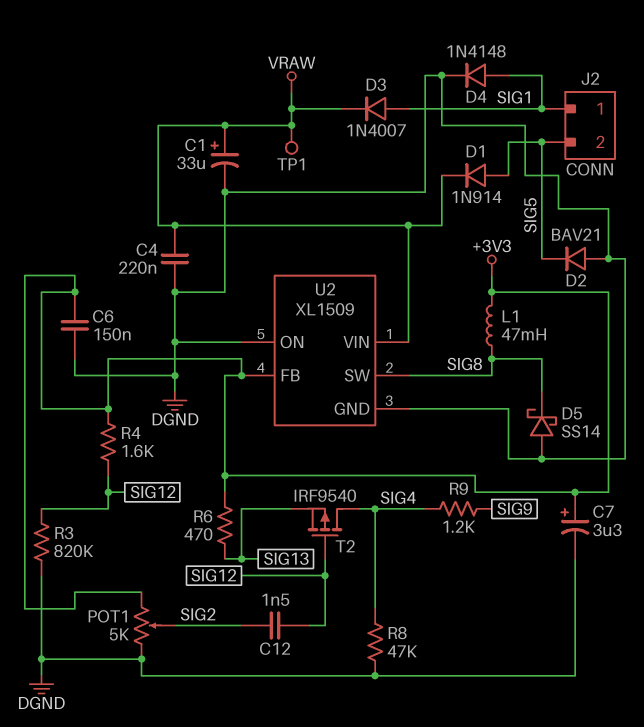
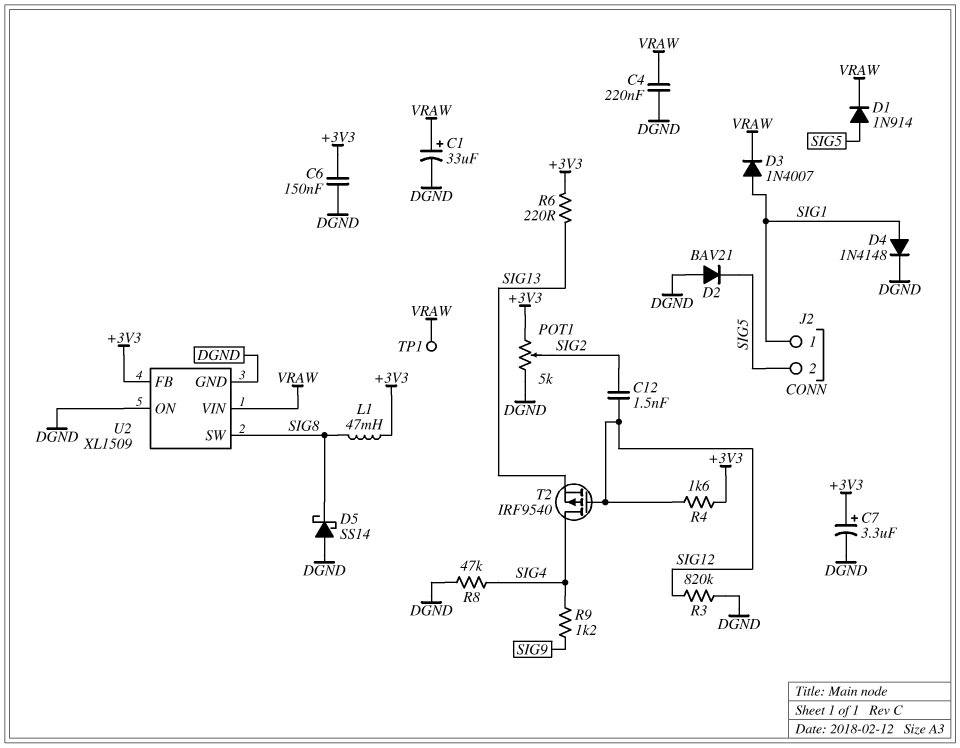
R6: 470 (+3V3, SIG13) -> 220 (+3V3, SIG13)

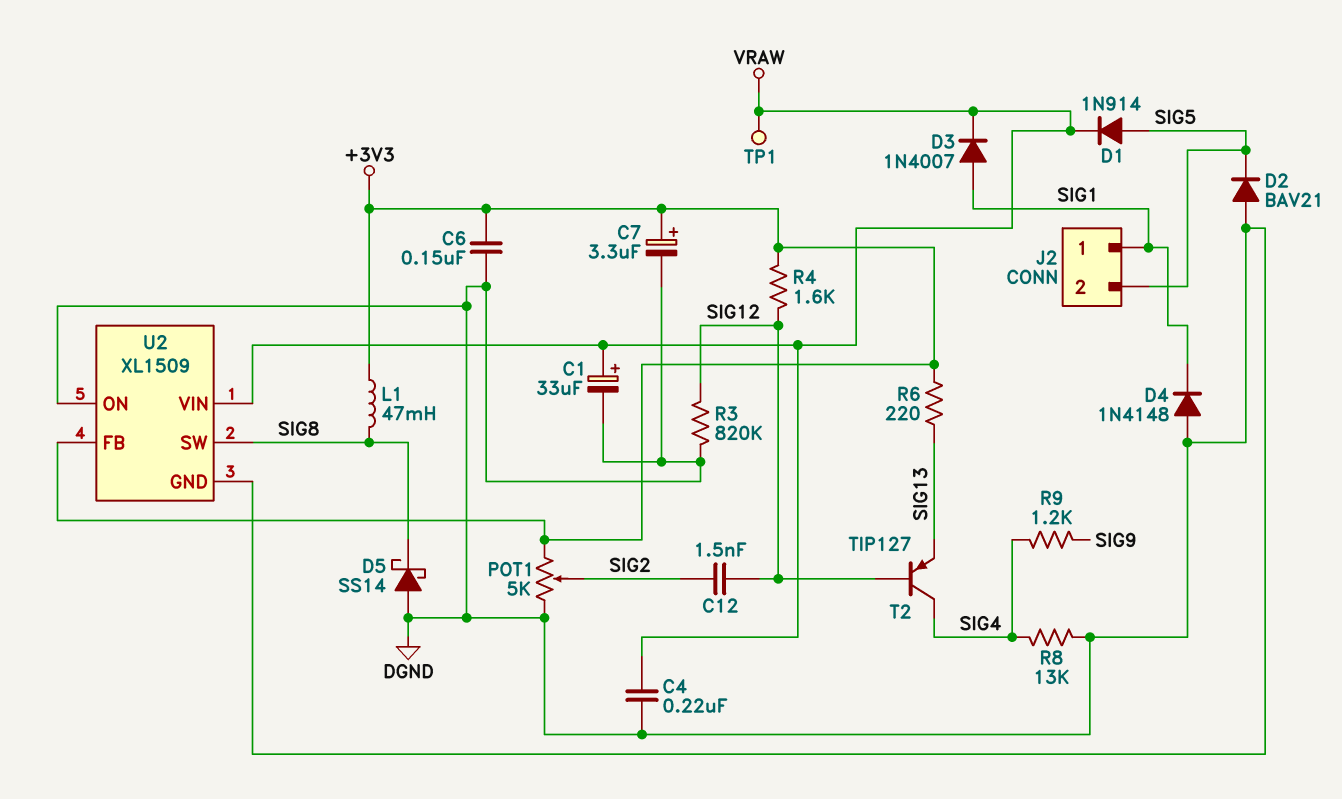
D4: diode 1N4148 (A SIG1, K DGND) -> diode 1N4148 (A DGND, K SIG1)
R8: 47k (DGND, SIG4) -> 13k (DGND, SIG4)
T2: PMOS IRF9540 (G SIG12, D SIG4, S SIG13) -> PNP TIP127 (B SIG12, C SIG4, E SIG13)

